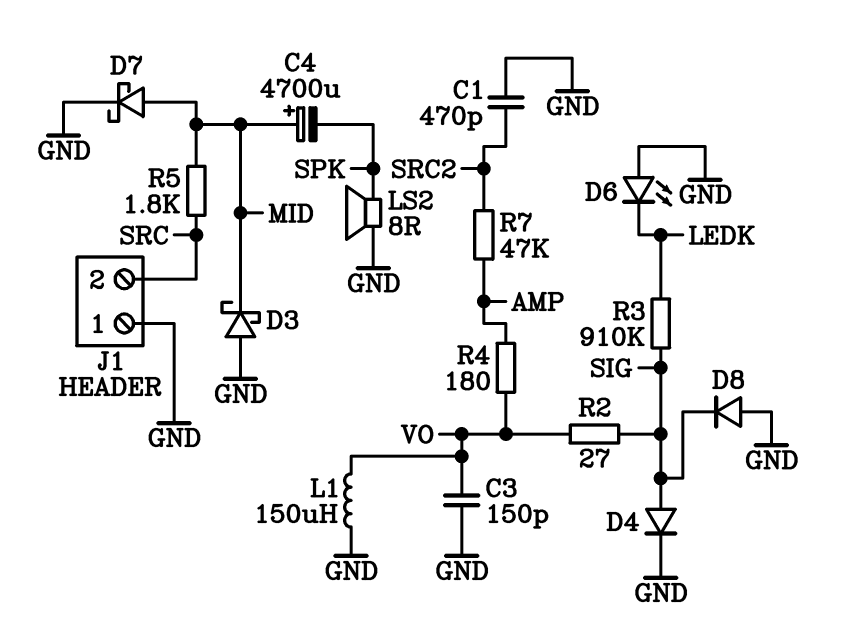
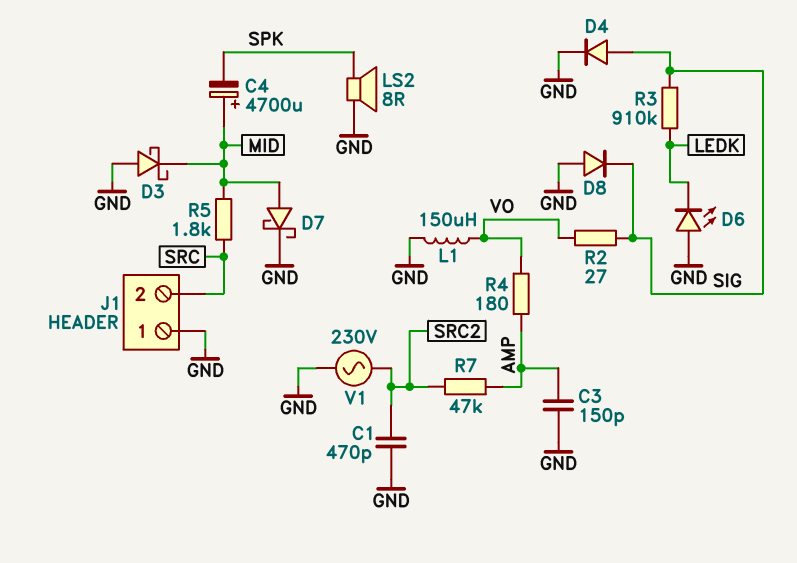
C3: 150pF (GND, VO) -> 150pF (AMP, GND)
V1: none -> AC 230V (GND, SRC2)

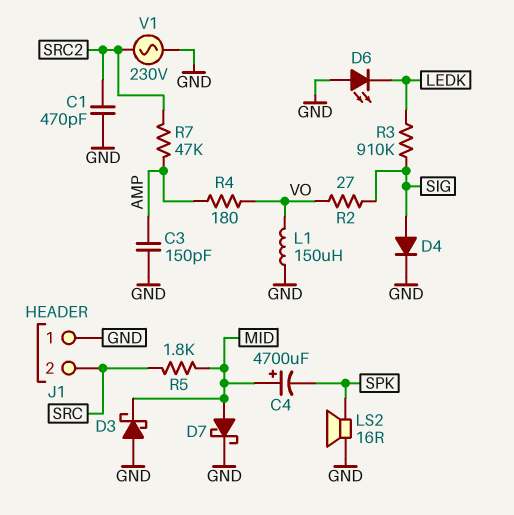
D8: diode (A GND, K SIG) -> none
LS2: speaker 8R (GND, SPK) -> speaker 16R (GND, SPK)

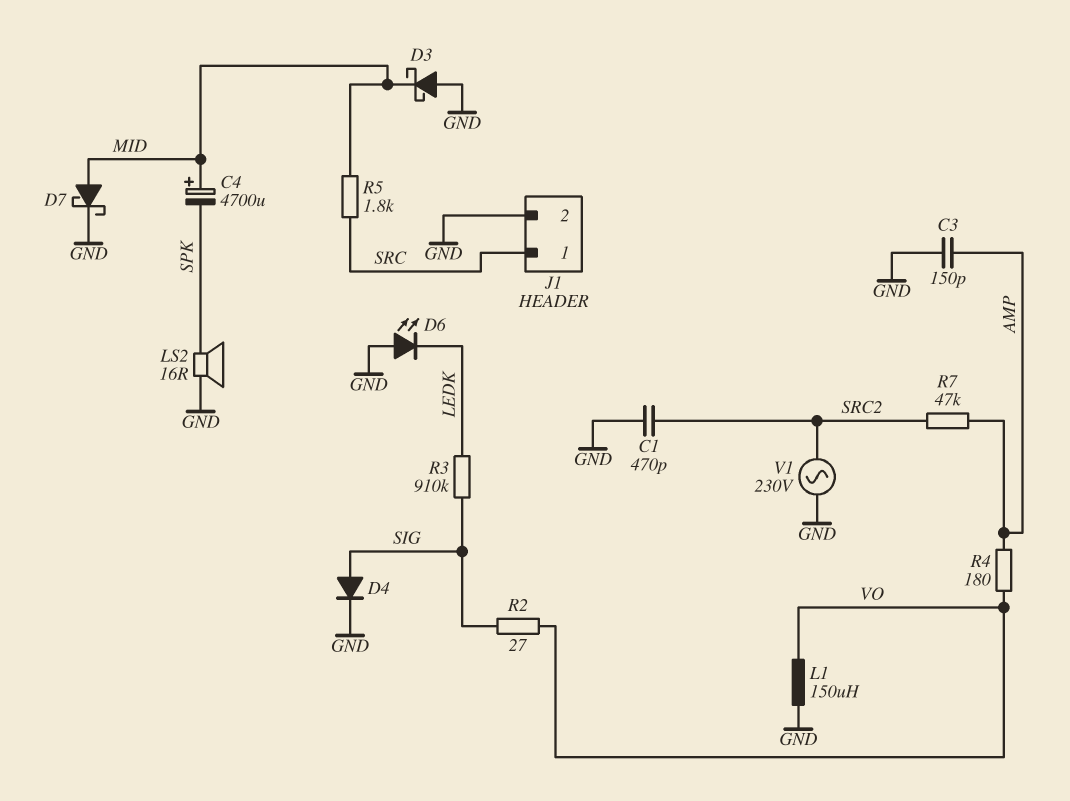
J1 pin 1: GND -> SRC
J1 pin 2: SRC -> GND

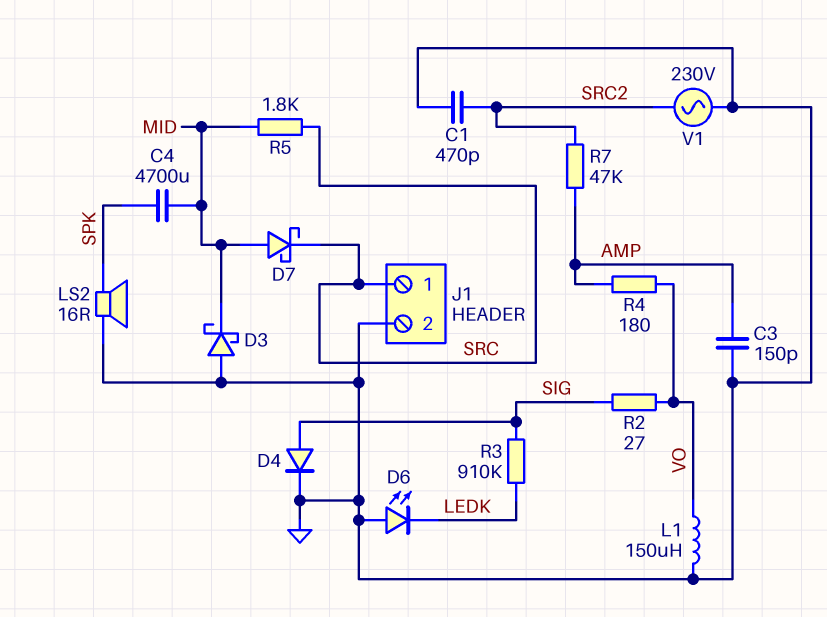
C4: 4700uF (plus MID, minus SPK) -> 4700uF (MID, SPK)
D7: schottky (A MID, K GND) -> schottky (A MID, K SRC)

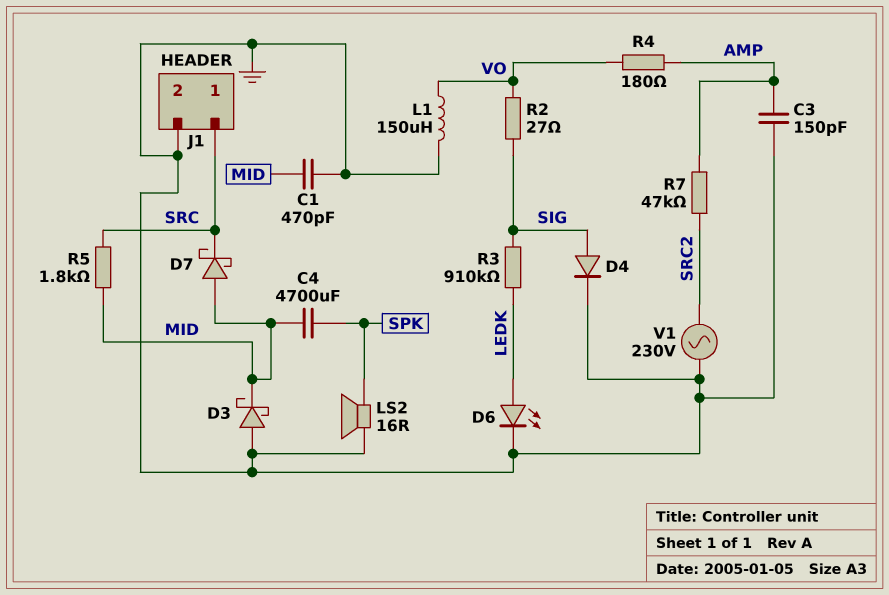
C1: 470pF (GND, SRC2) -> 470pF (GND, MID)
D6: LED (A GND, K LEDK) -> LED (A LEDK, K GND)

